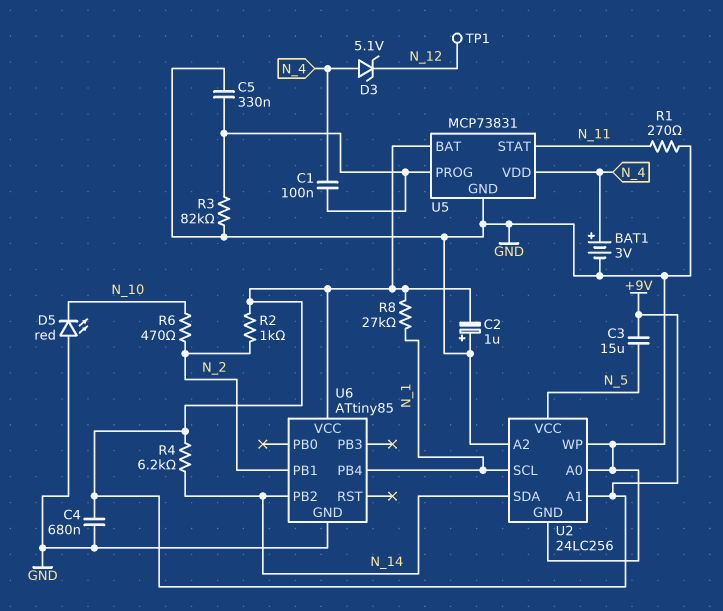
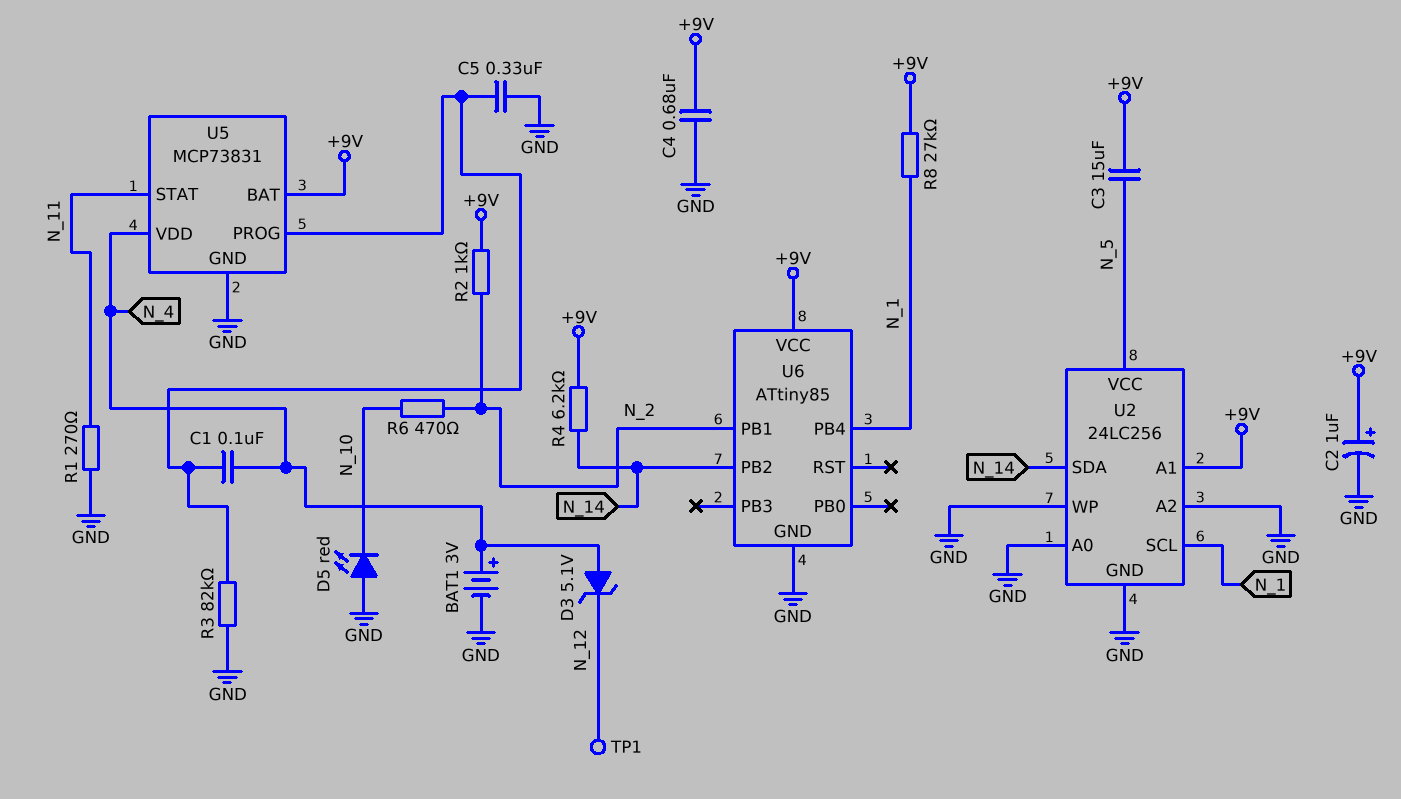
C2: 1uF (plus GND, minus +9V) -> 1uF (plus +9V, minus GND)

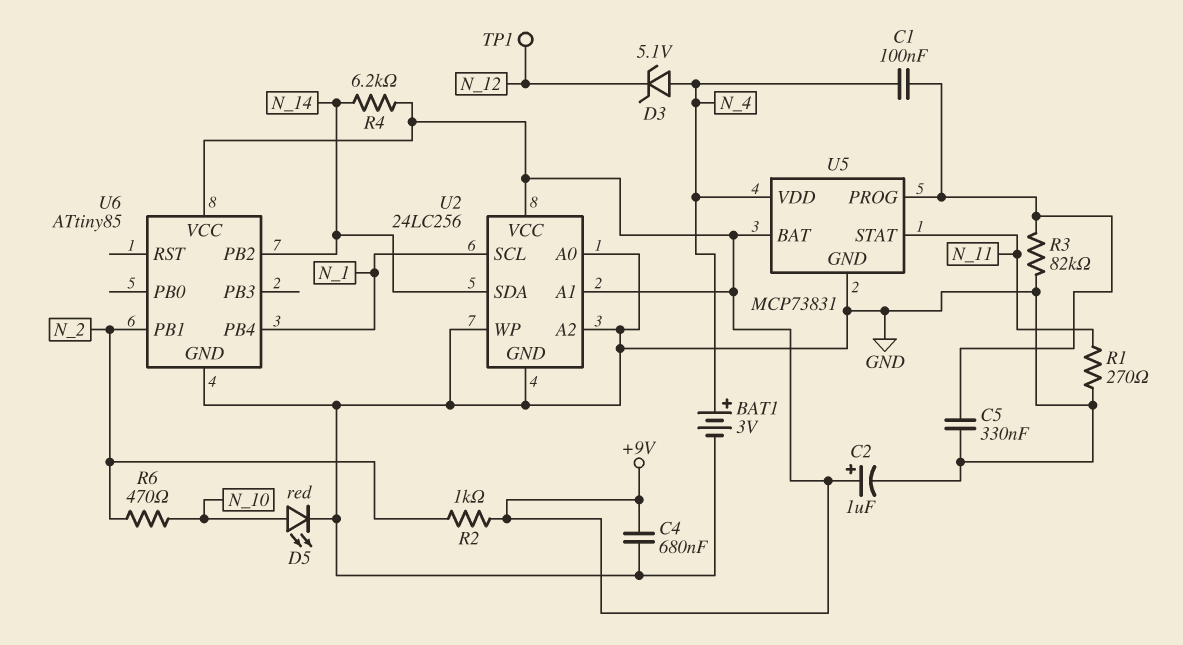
C3: 15uF (+9V, N_5) -> none
D5: LED red (A GND, K N_10) -> LED red (A N_10, K GND)
R8: 27k (+9V, N_1) -> none
U2 pin VCC: N_5 -> +9V

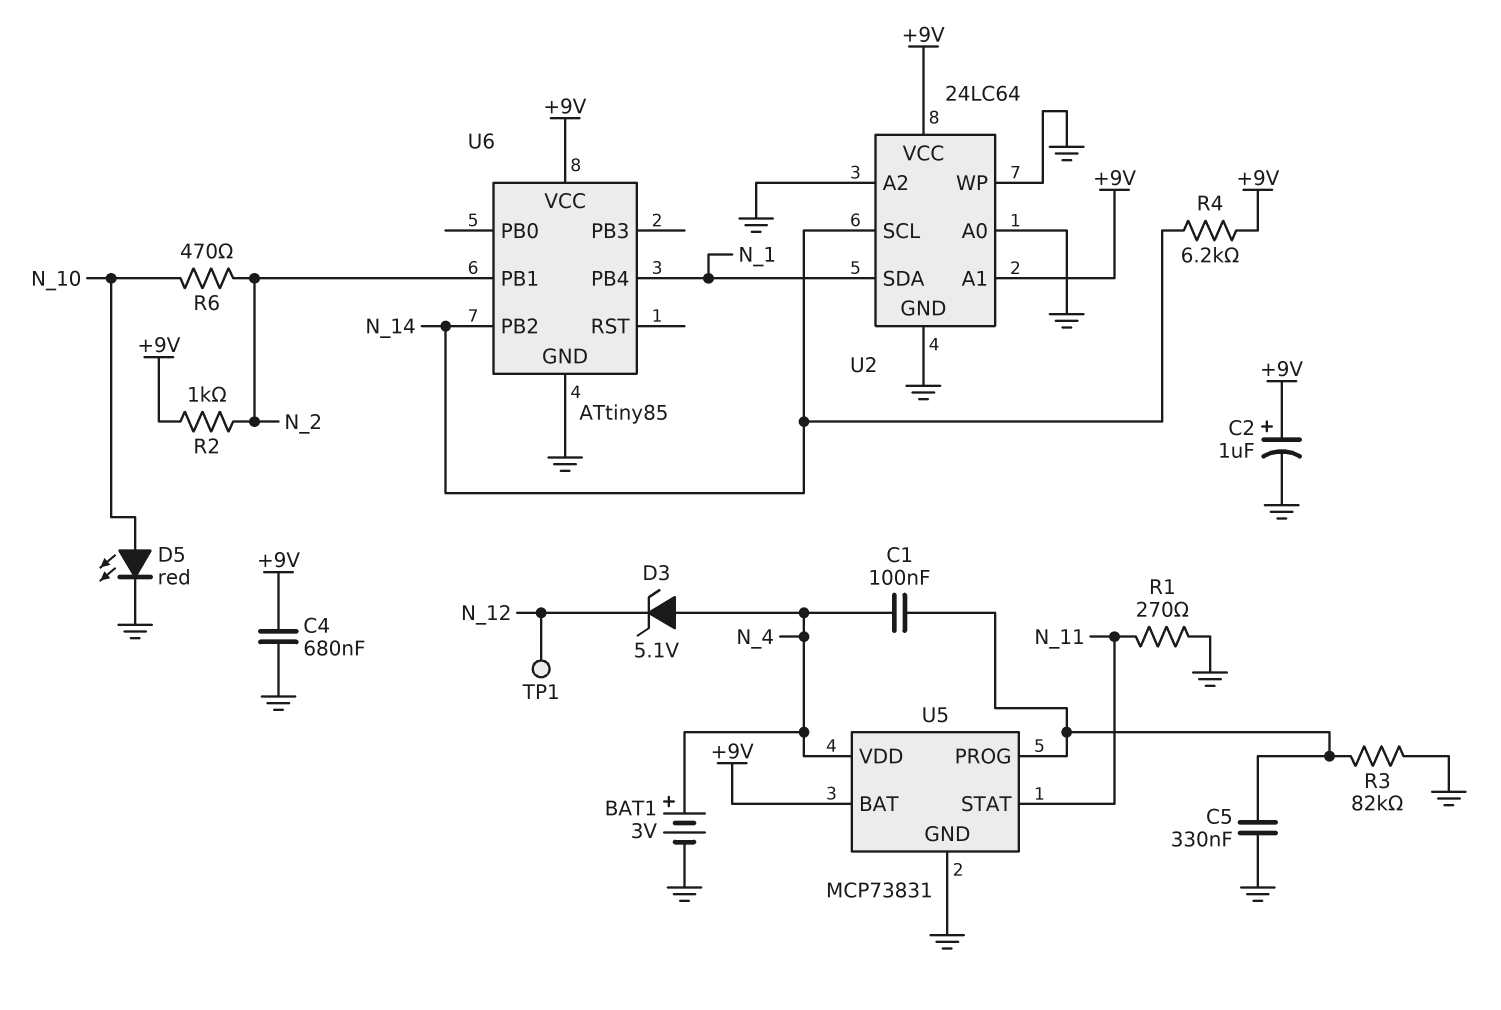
U2: 24LC256 -> 24LC64
U2 pin SCL: N_1 -> N_14
U2 pin SDA: N_14 -> N_1

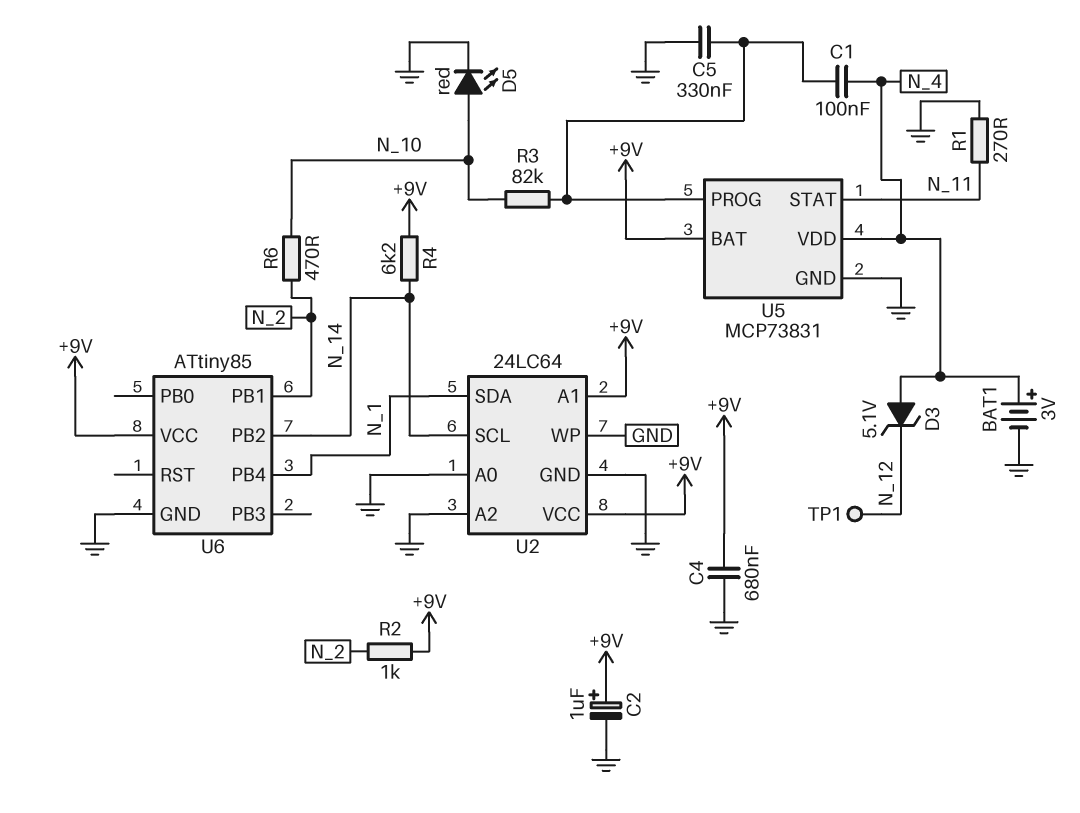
R3: 82k (GND, U5/PROG) -> 82k (N_10, U5/PROG)

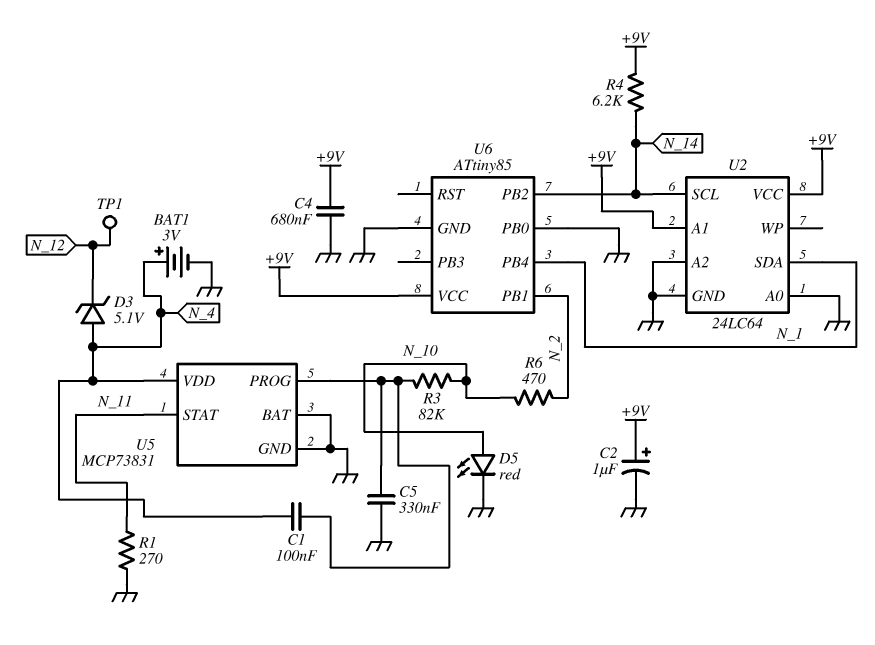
R2: 1k (+9V, N_2) -> none
U2 pin WP: GND -> none
U5 pin BAT: +9V -> GND
U6 pin PB0: none -> GND

